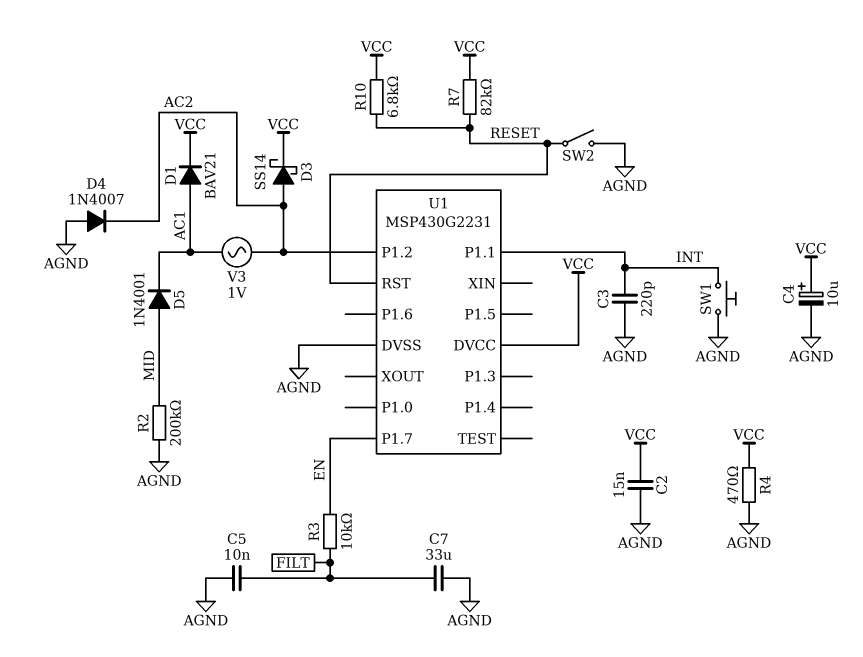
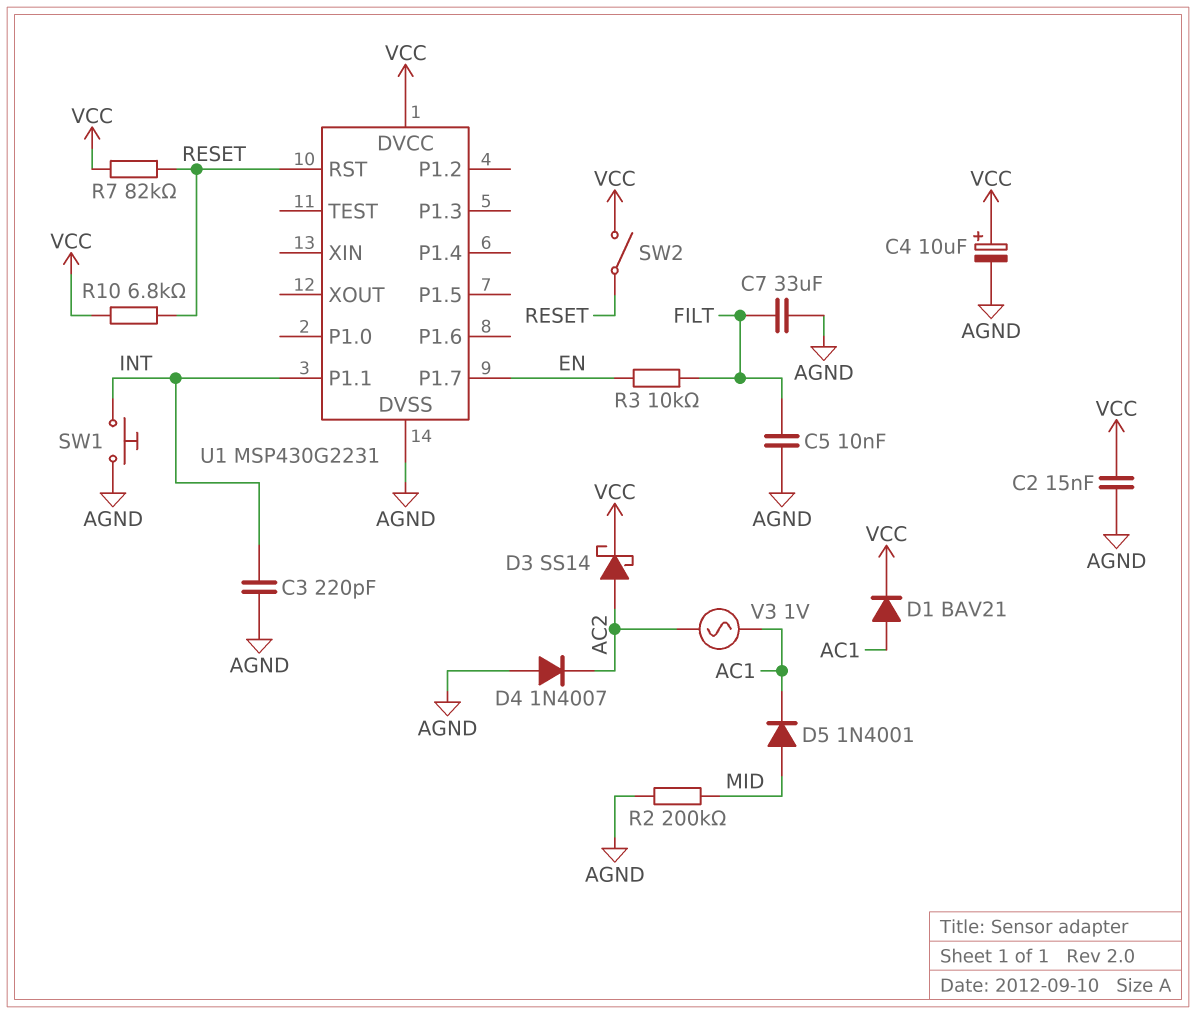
R4: 470 (AGND, VCC) -> none
SW2: switch (AGND, RESET) -> switch (RESET, VCC)
U1 pin P1.2: AC2 -> none

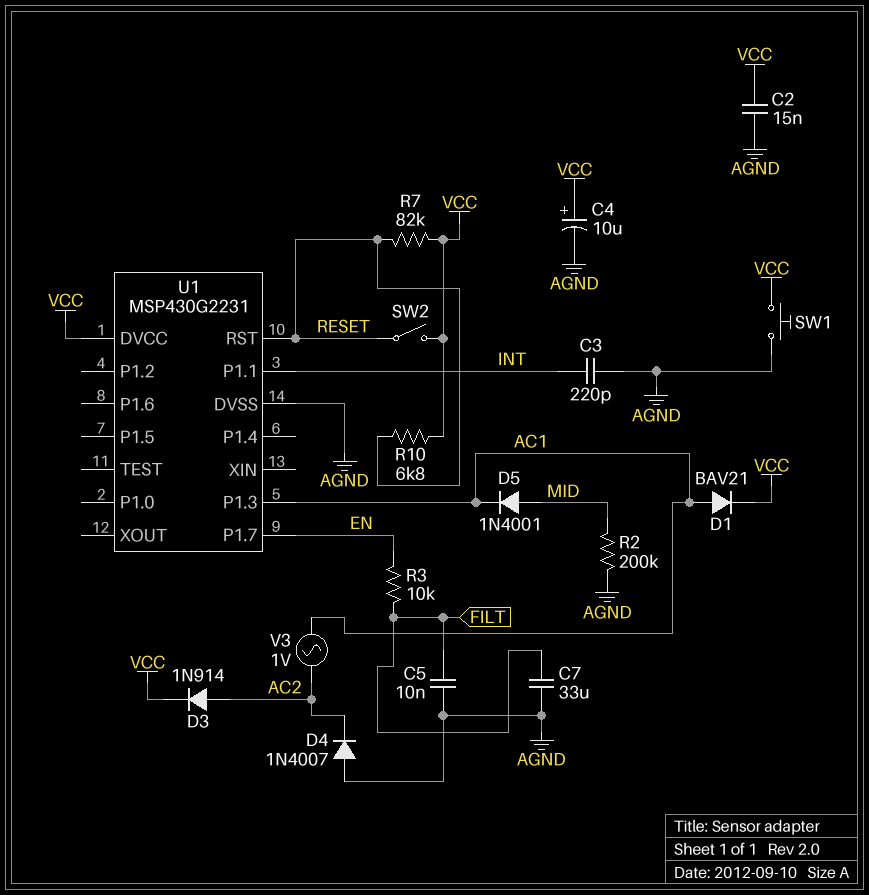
D3: schottky SS14 (A AC2, K VCC) -> diode 1N914 (A AC2, K VCC)
SW1: button (AGND, INT) -> button (AGND, VCC)
U1 pin P1.3: none -> AC1

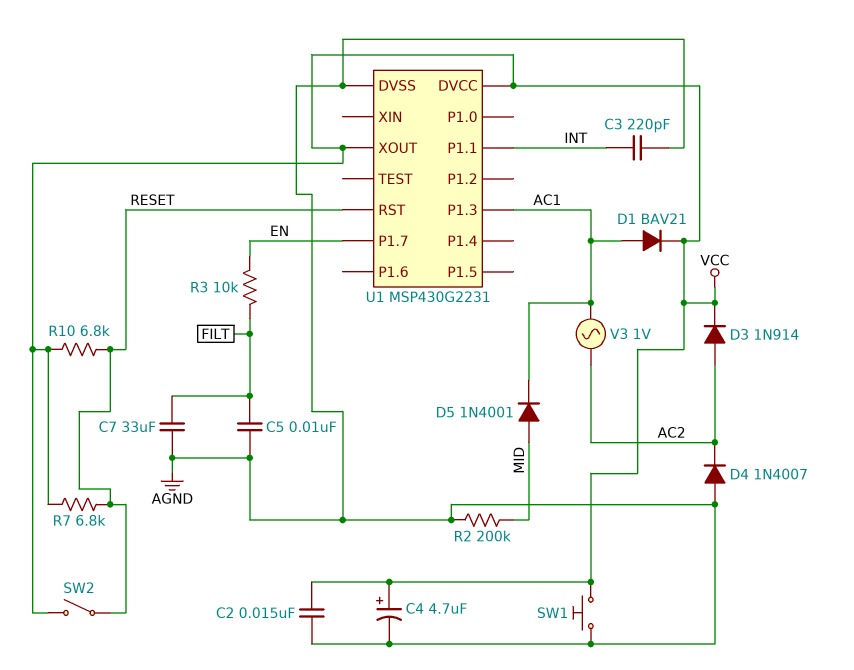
C4: 10uF (plus VCC, minus AGND) -> 4.7uF (plus VCC, minus AGND)
R7: 82k (RESET, VCC) -> 6.8k (RESET, VCC)
U1 pin XOUT: none -> VCC

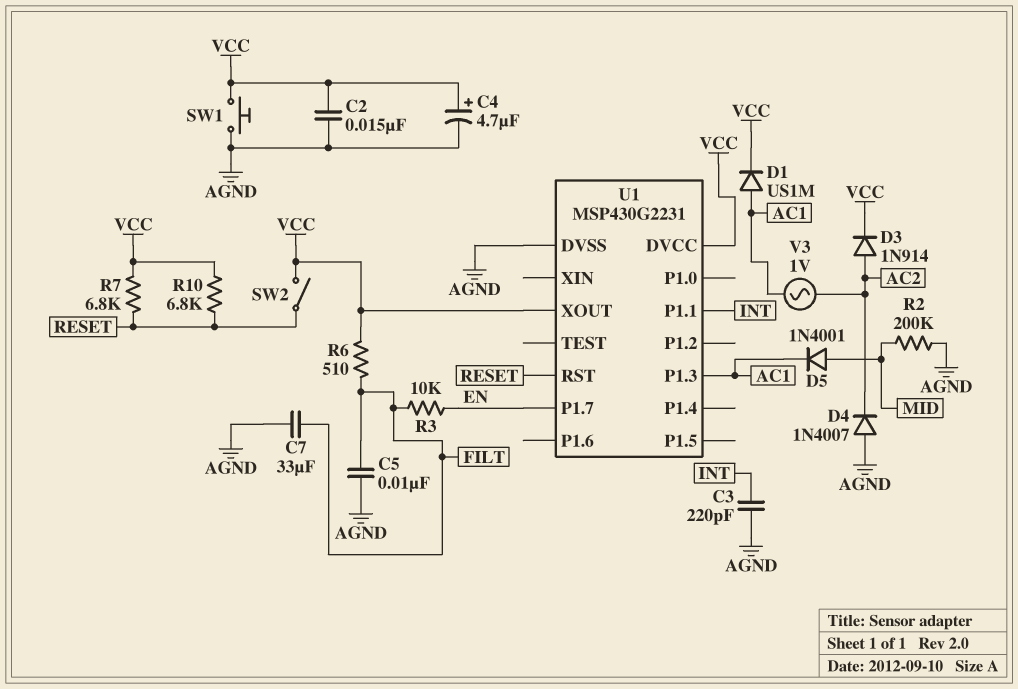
D1: diode BAV21 (A AC1, K VCC) -> diode US1M (A AC1, K VCC)
R6: none -> 510 (FILT, VCC)

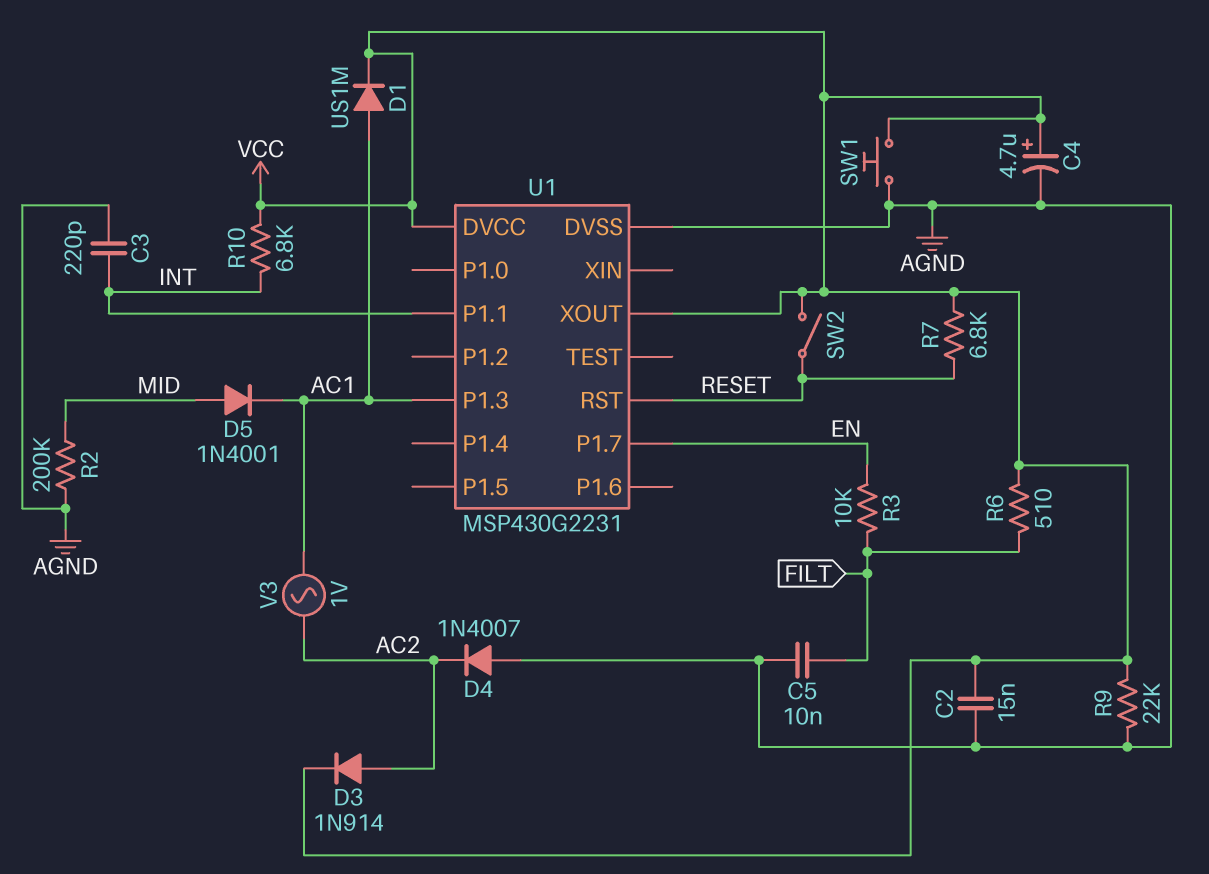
C7: 33uF (AGND, FILT) -> none
R9: none -> 22k (AGND, VCC)
R10: 6.8k (RESET, VCC) -> 6.8k (INT, VCC)

